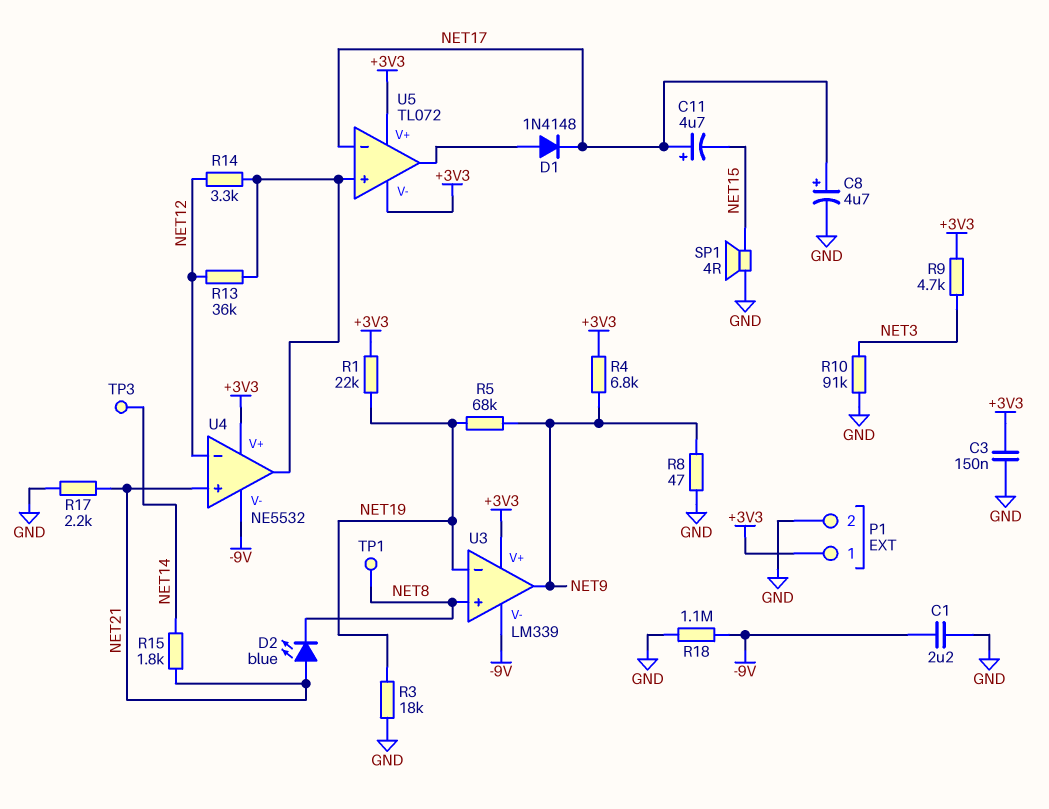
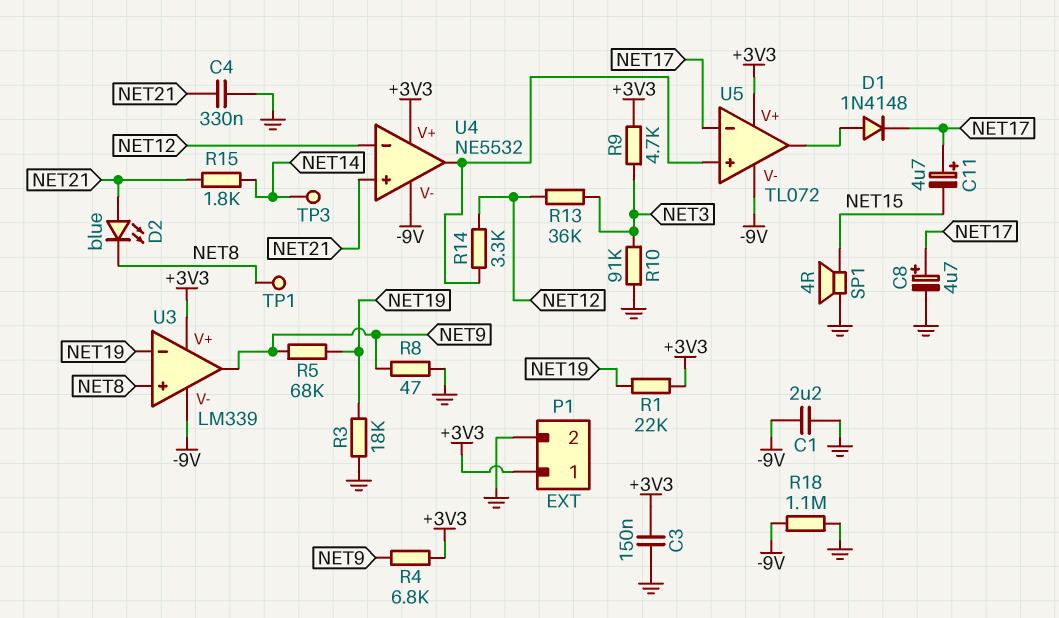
C4: none -> 330nF (GND, NET21)
R13: 36k (NET12, U4/out) -> 36k (NET3, NET12)
R17: 2.2k (GND, NET21) -> none
U5 pin V-: +3V3 -> -9V

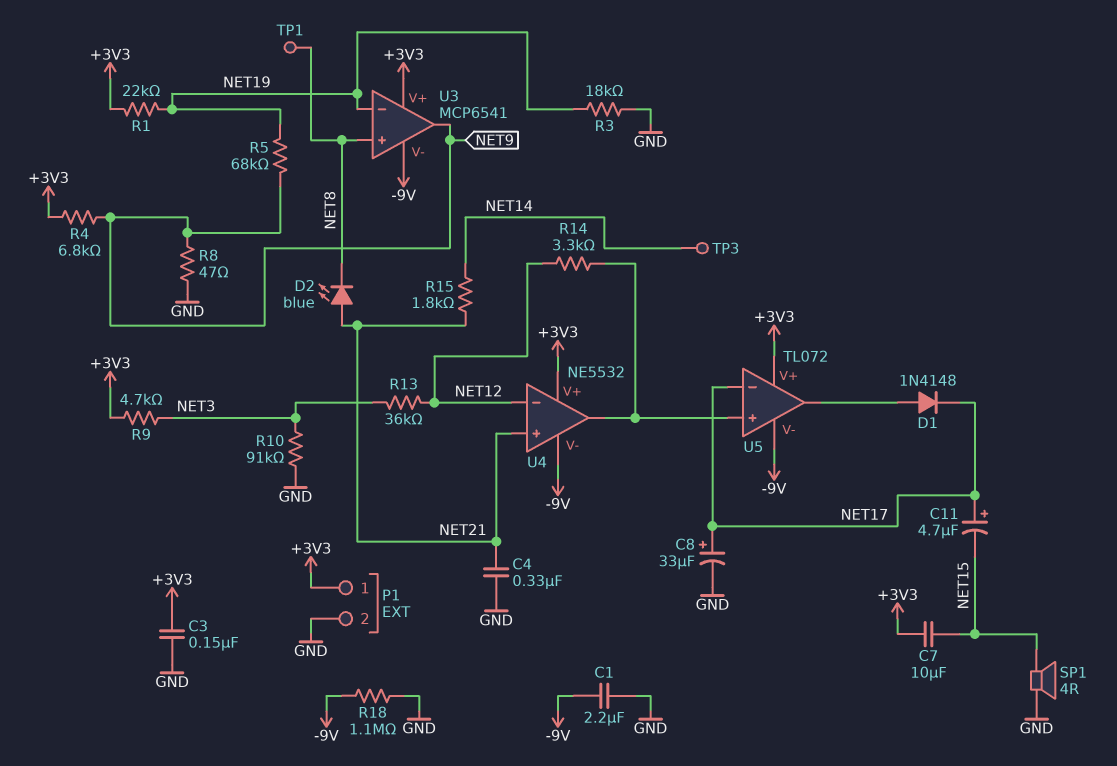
C7: none -> 10uF (+3V3, NET15)
C8: 4.7uF (plus NET17, minus GND) -> 33uF (plus NET17, minus GND)
U3: LM339 -> MCP6541

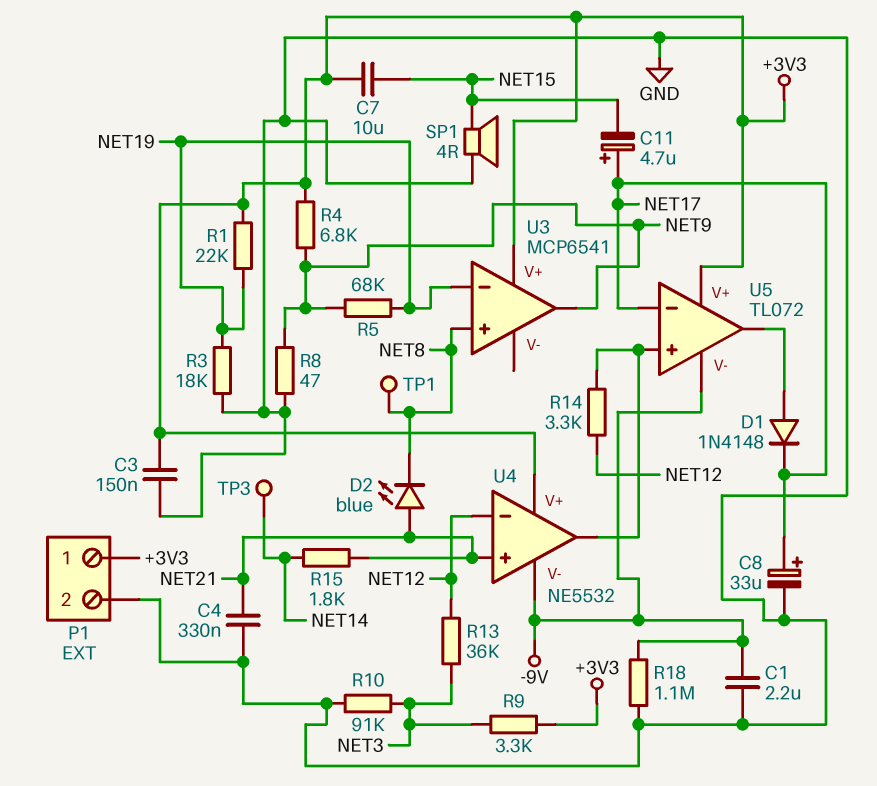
R9: 4.7k (+3V3, NET3) -> 3.3k (+3V3, NET3)
U3 pin V-: -9V -> none

